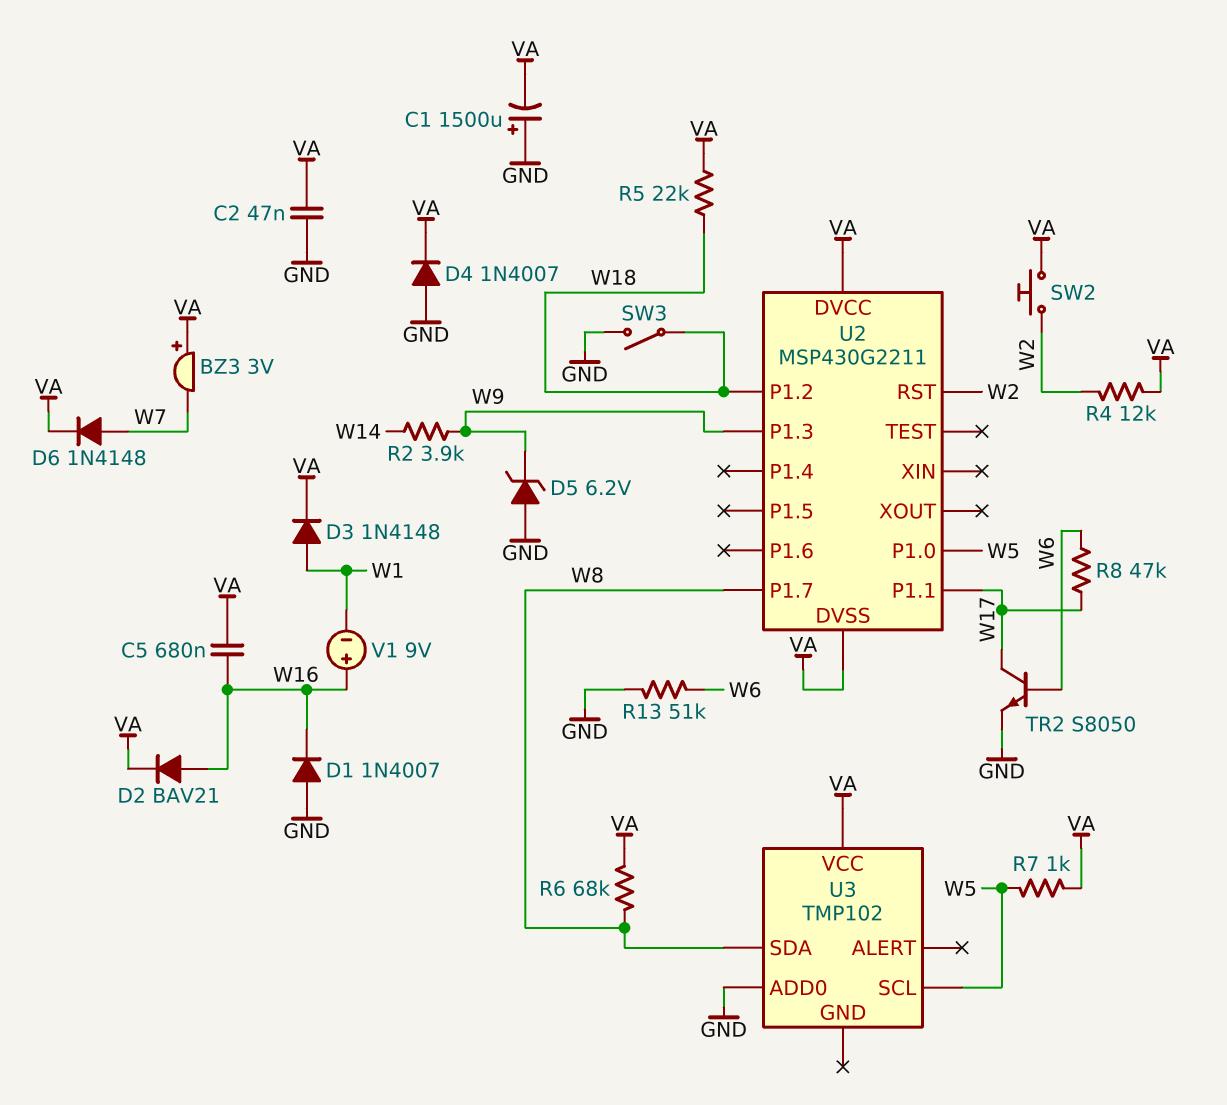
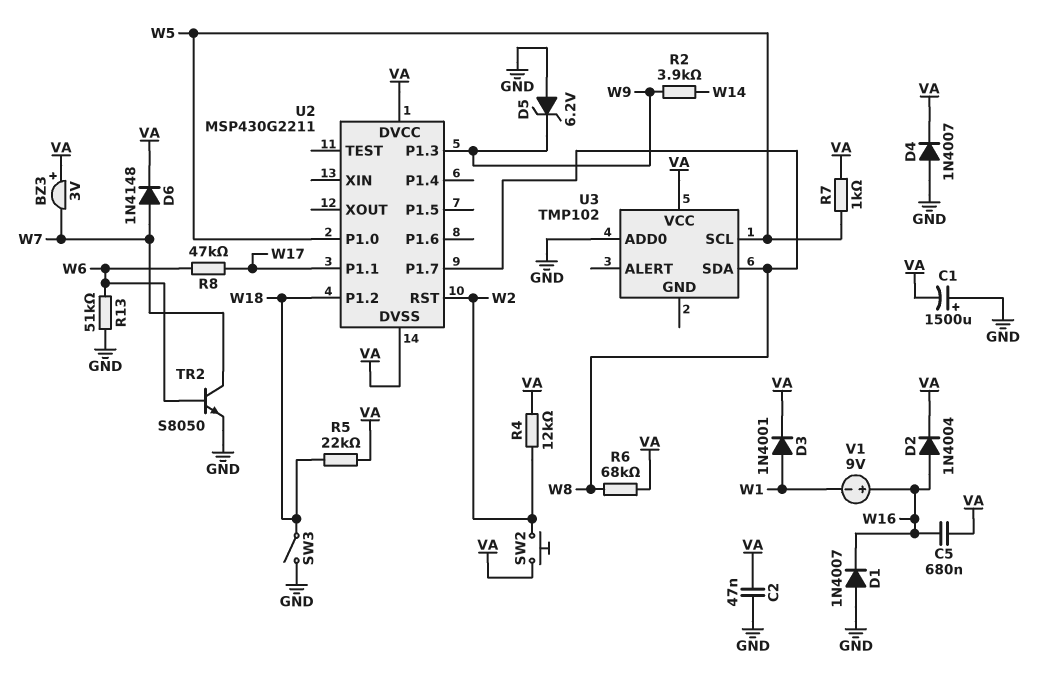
D2: diode BAV21 (A W16, K VA) -> diode 1N4004 (A W16, K VA)
D3: diode 1N4148 (A W1, K VA) -> diode 1N4001 (A W1, K VA)
TR2: NPN S8050 (B W6, C W17, E GND) -> NPN S8050 (B W6, C W7, E GND)

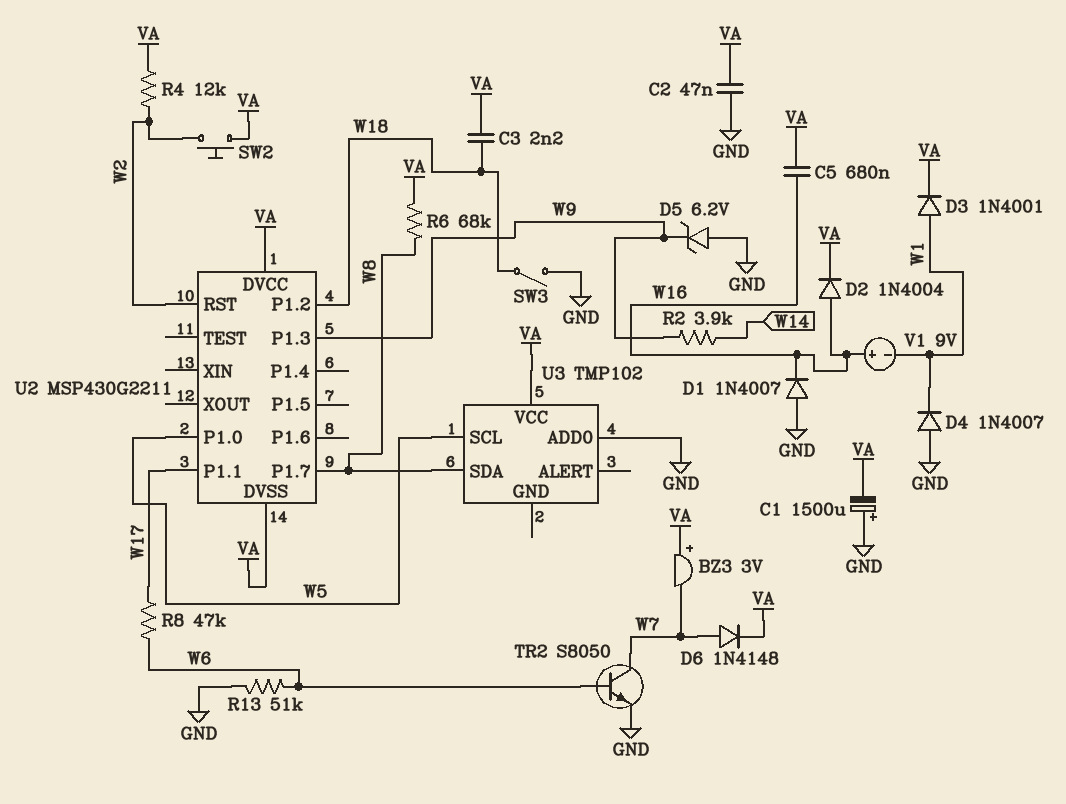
C3: none -> 2.2nF (VA, W18)
D4: diode 1N4007 (A GND, K VA) -> diode 1N4007 (A GND, K W1)
R5: 22k (VA, W18) -> none
R7: 1k (VA, W5) -> none

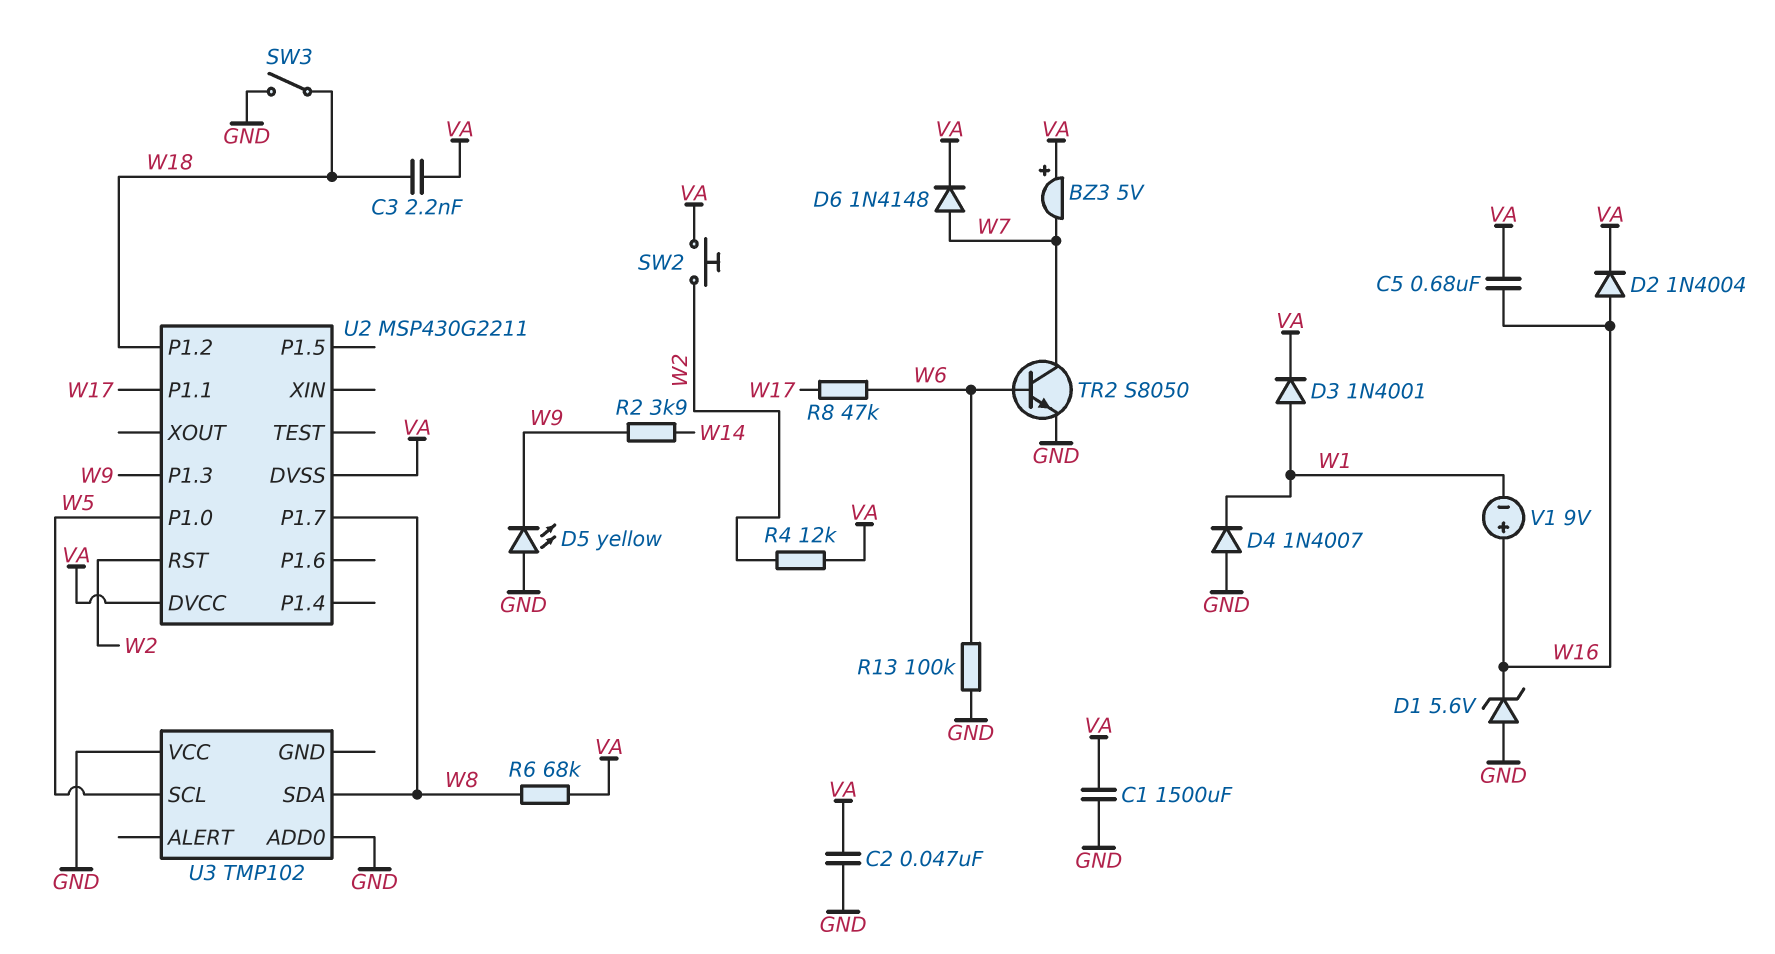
BZ3: buzzer 3V (plus VA, minus W7) -> buzzer 5V (plus VA, minus W7)
C1: 1500uF (plus GND, minus VA) -> 1500uF (GND, VA)
D1: diode 1N4007 (A GND, K W16) -> zener 5.6V (A GND, K W16)
D5: zener 6.2V (A GND, K W9) -> LED yellow (A GND, K W9)
R13: 51k (GND, W6) -> 100k (GND, W6)
U3 pin VCC: VA -> GND

